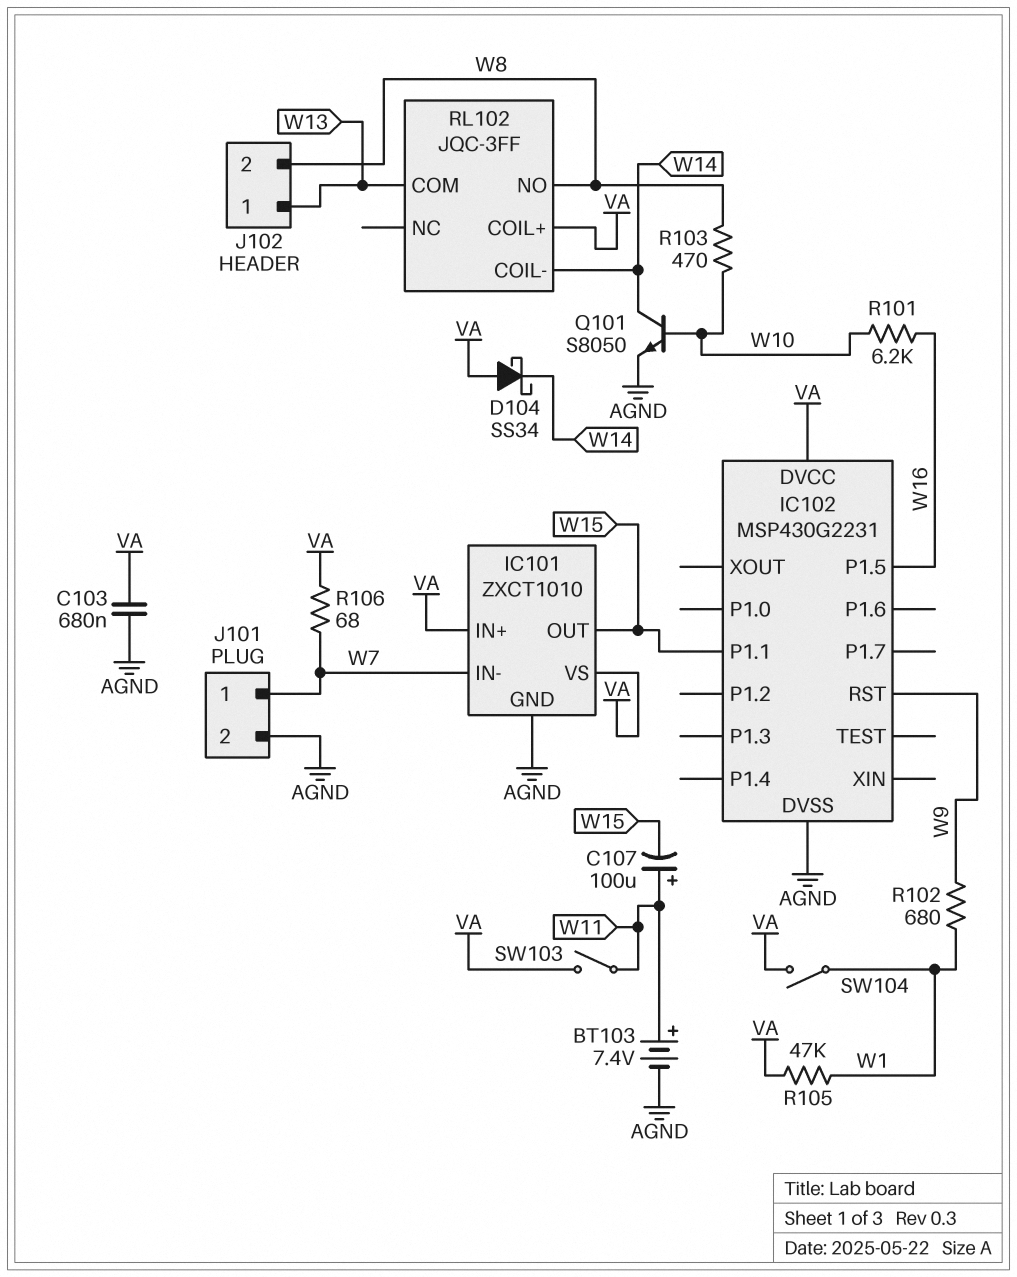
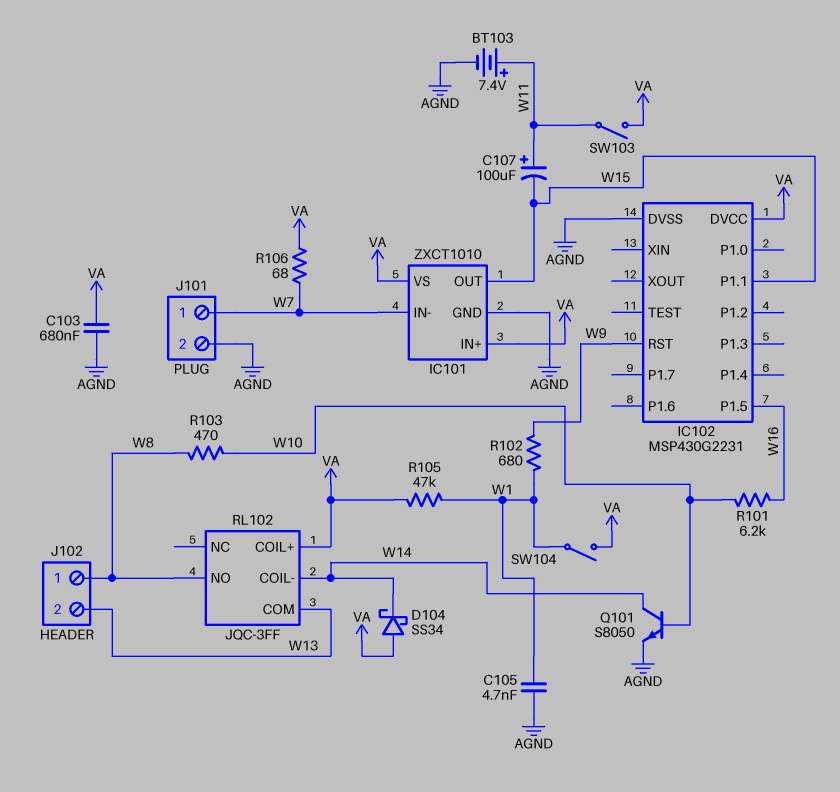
C105: none -> 4.7nF (AGND, W1)
J102 pin 1: W13 -> W8
J102 pin 2: W8 -> W13

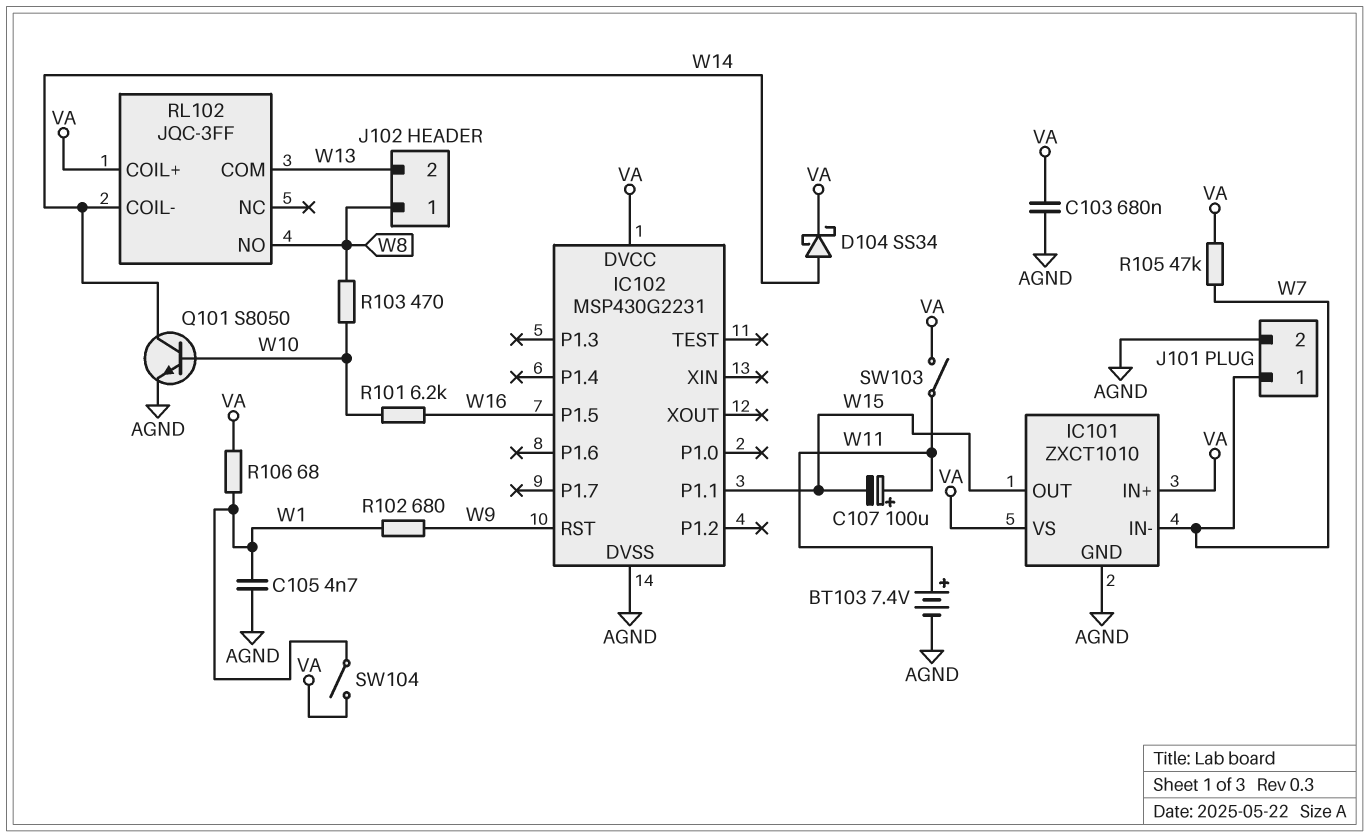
D104: schottky SS34 (A VA, K W14) -> schottky SS34 (A W14, K VA)
R105: 47k (VA, W1) -> 47k (VA, W7)
R106: 68 (VA, W7) -> 68 (VA, W1)

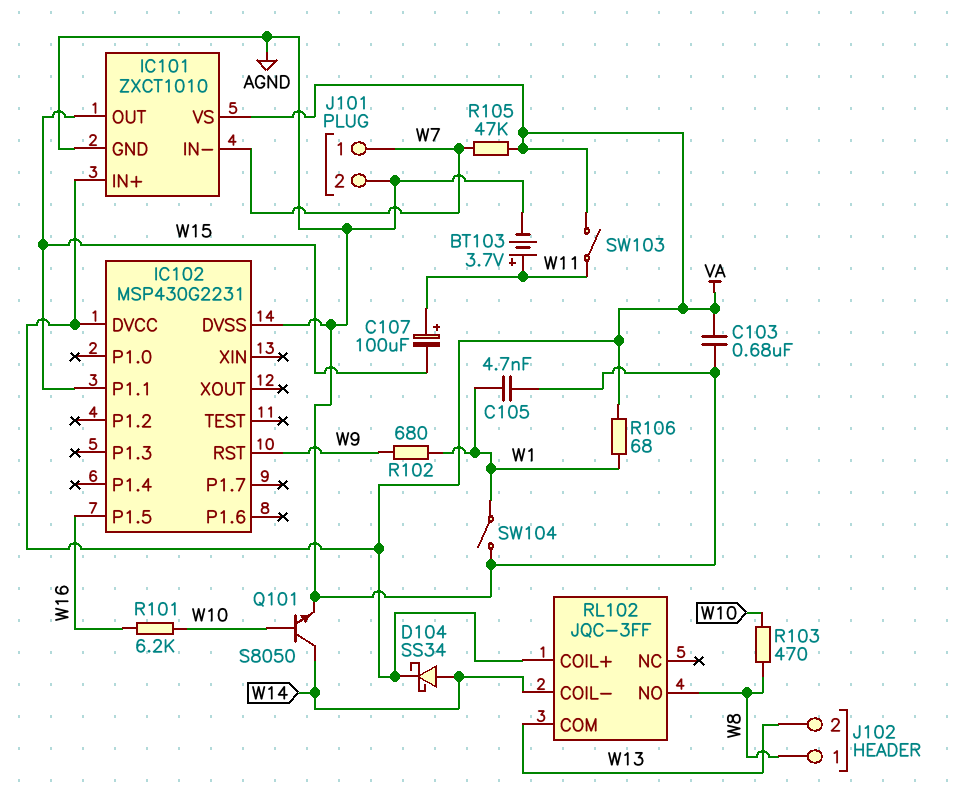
BT103: 7.4V (plus W11, minus AGND) -> 3.7V (plus W11, minus AGND)
SW104: switch (VA, W1) -> switch (AGND, W1)

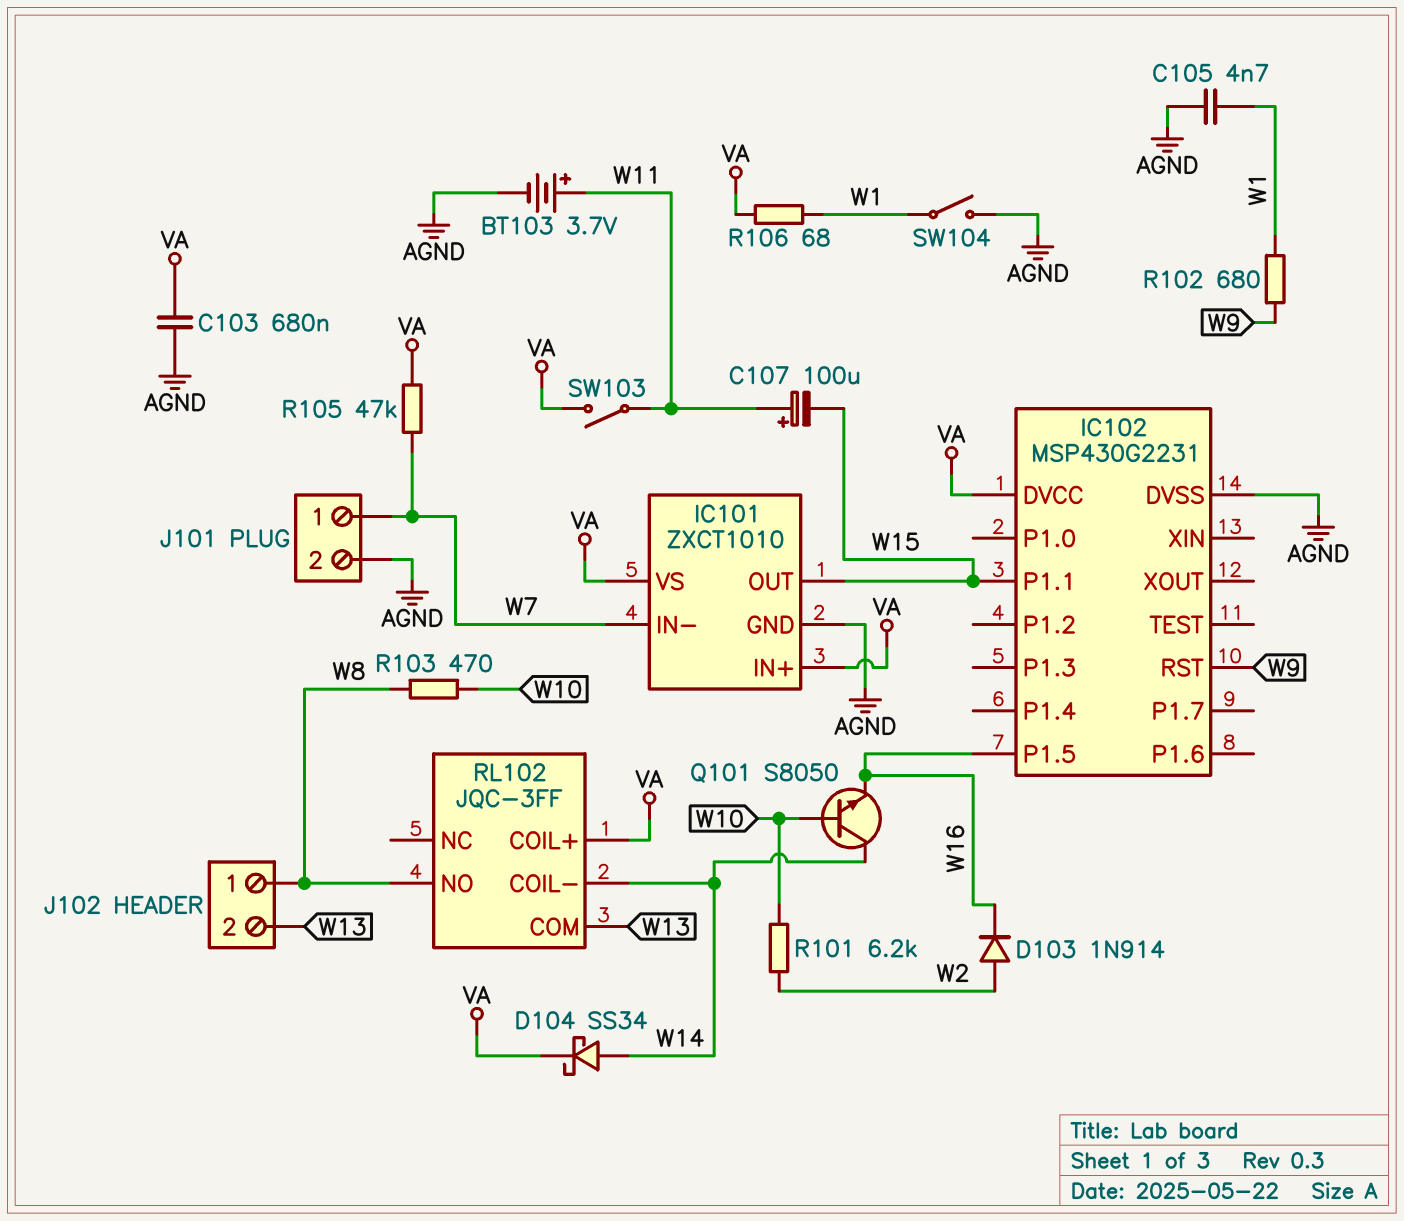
D103: none -> diode 1N914 (A W2, K W16)
Q101: NPN S8050 (B W10, C W14, E AGND) -> NPN S8050 (B W10, C W14, E W16)
R101: 6.2k (W10, W16) -> 6.2k (W2, W10)

